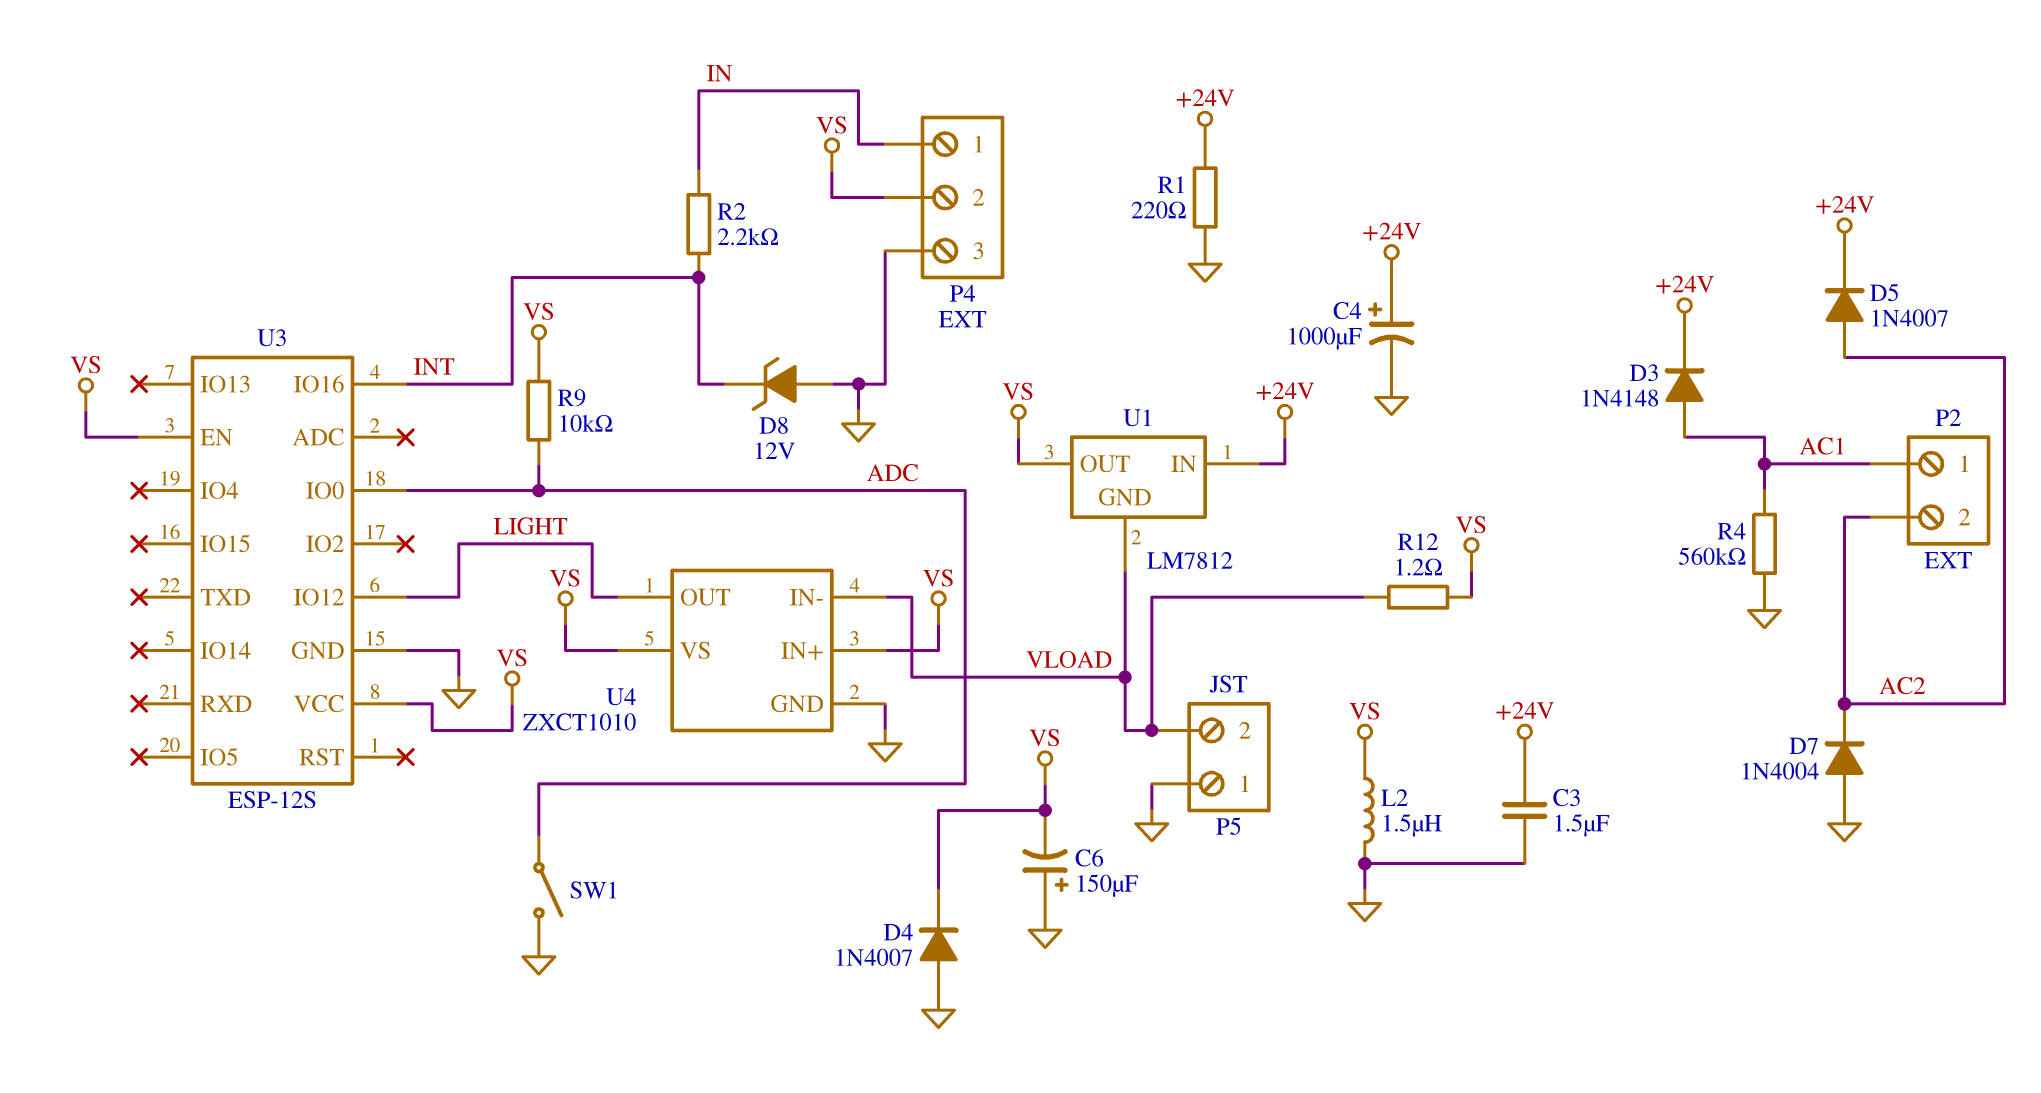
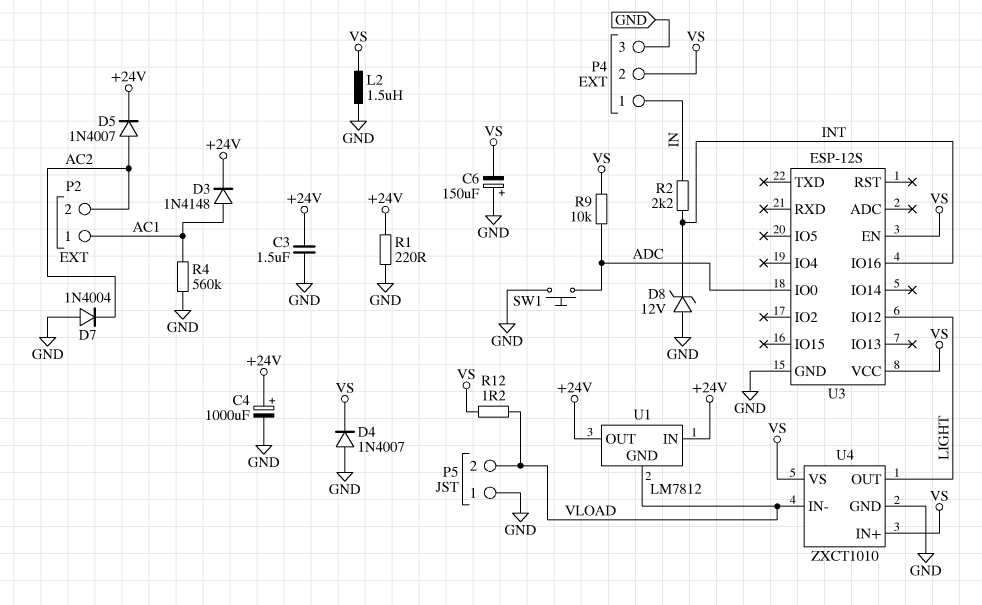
SW1: switch (ADC, GND) -> button (ADC, GND)
U1 pin OUT: VS -> +24V

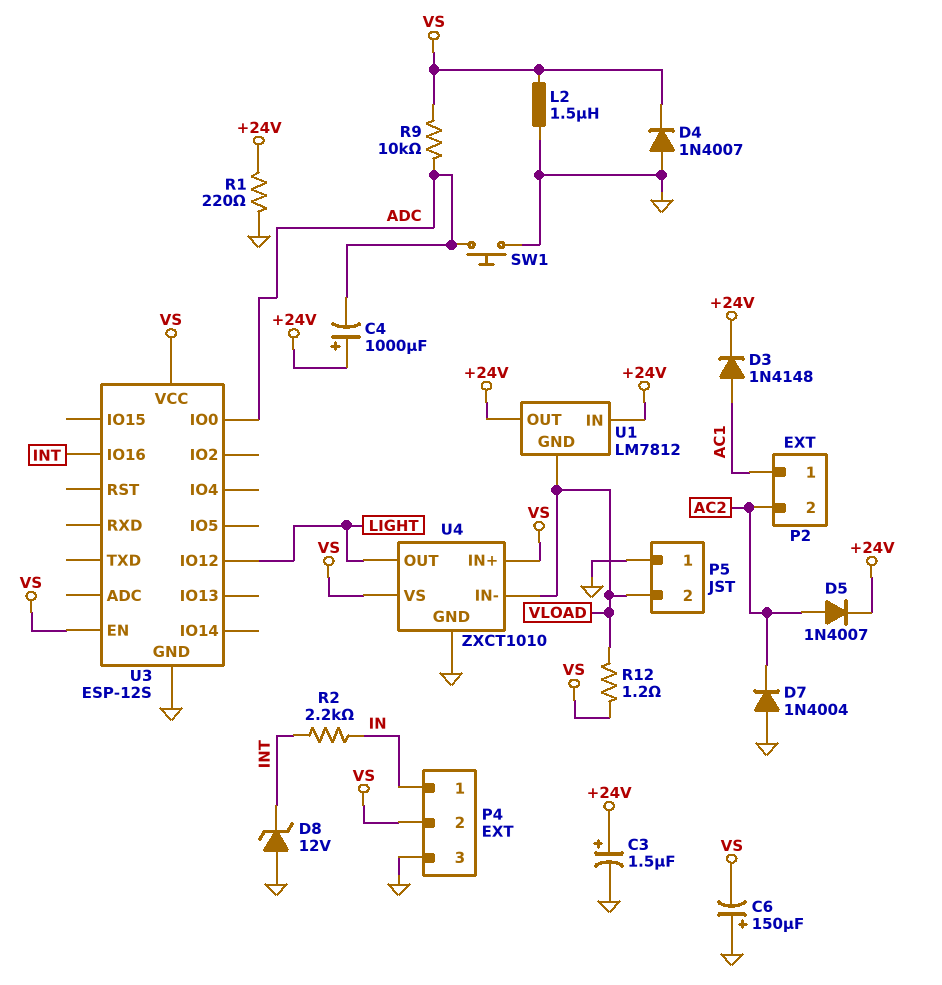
C3: 1.5uF (+24V, GND) -> 1.5uF (plus +24V, minus GND)
C4: 1000uF (plus +24V, minus GND) -> 1000uF (plus +24V, minus ADC)
R4: 560k (AC1, GND) -> none

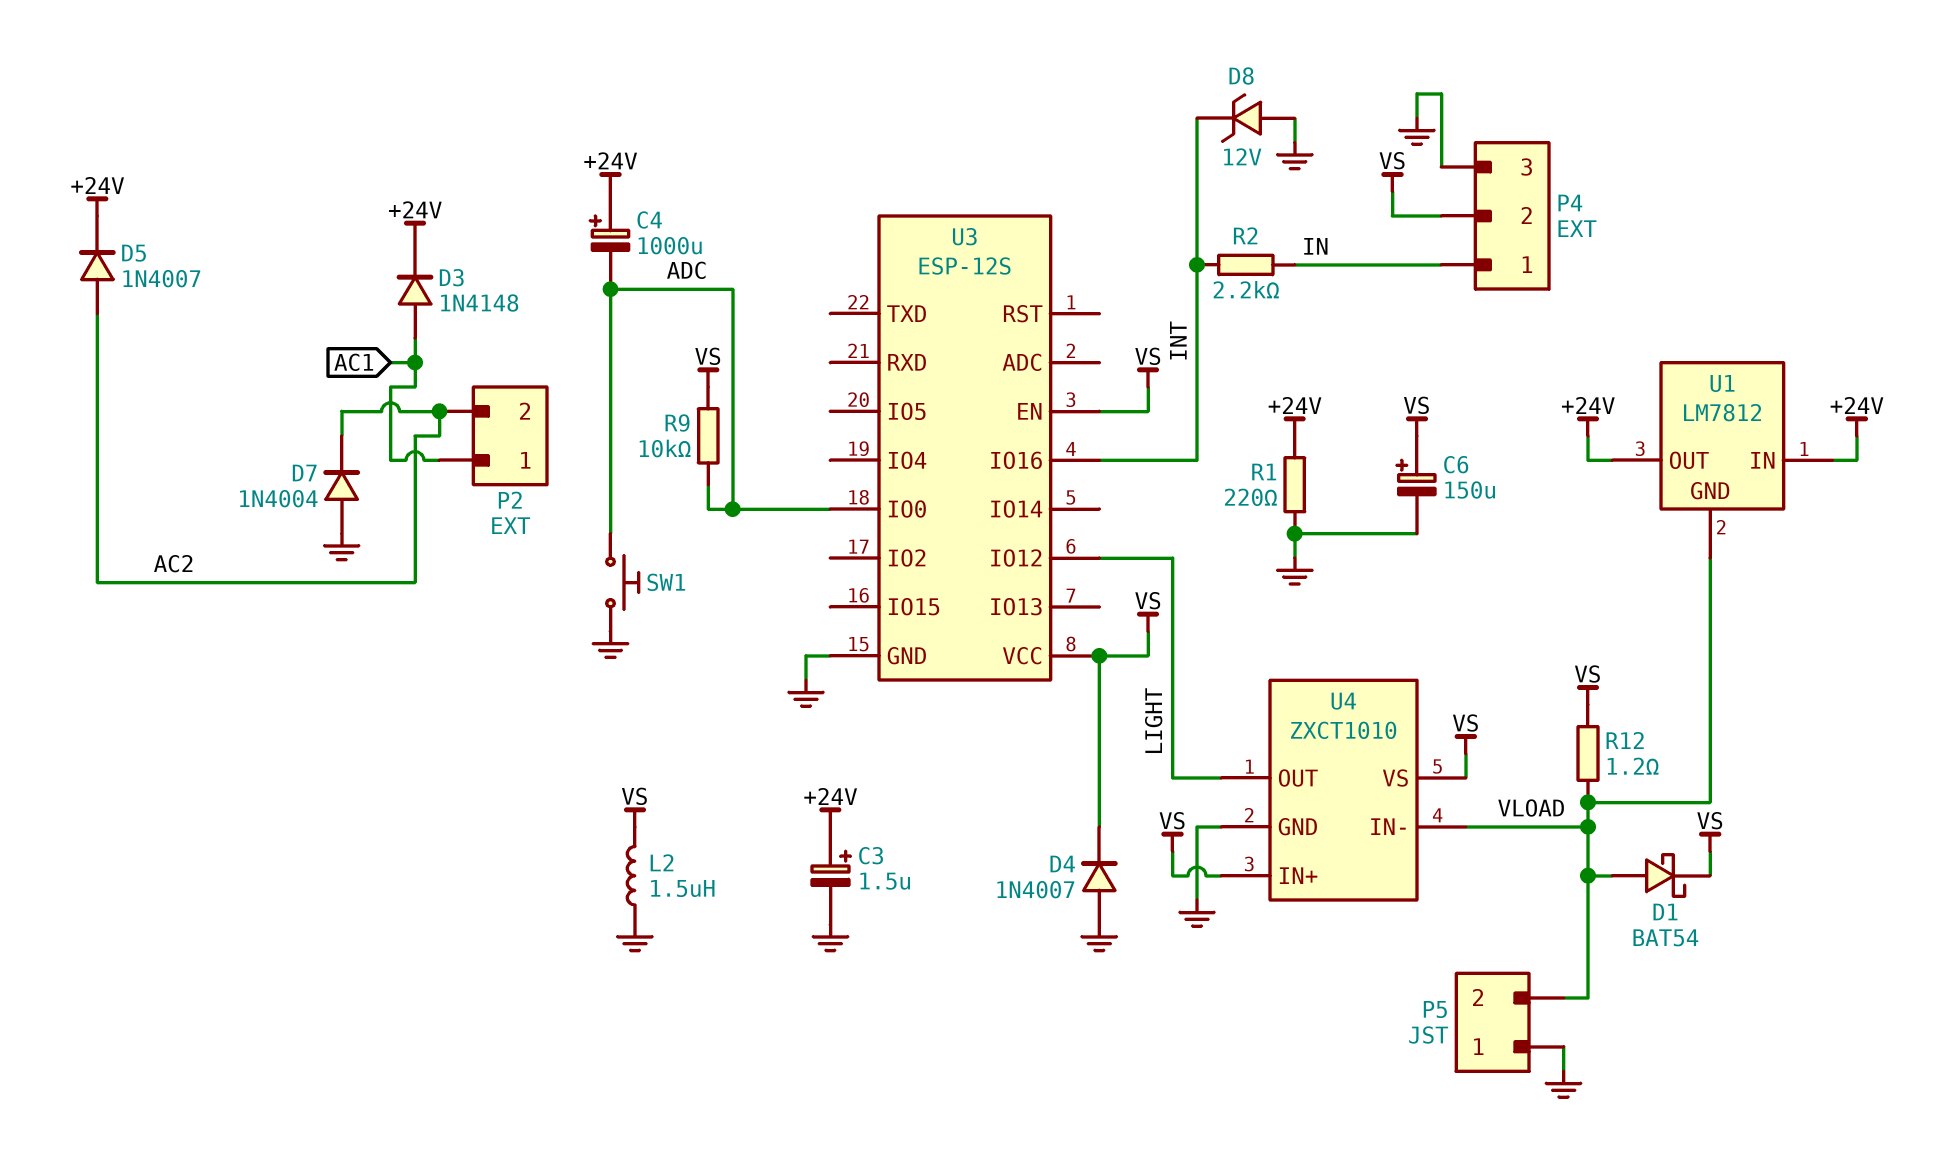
C6: 150uF (plus GND, minus VS) -> 150uF (plus VS, minus GND)
D1: none -> schottky BAT54 (A VLOAD, K VS)

